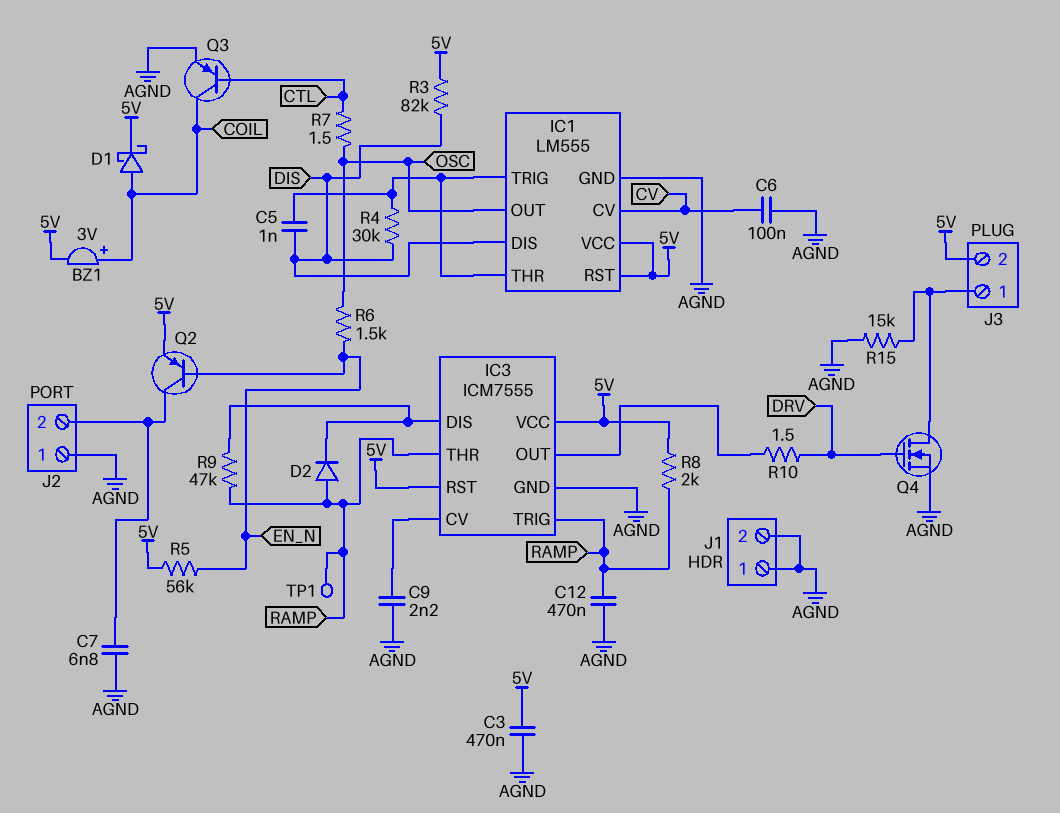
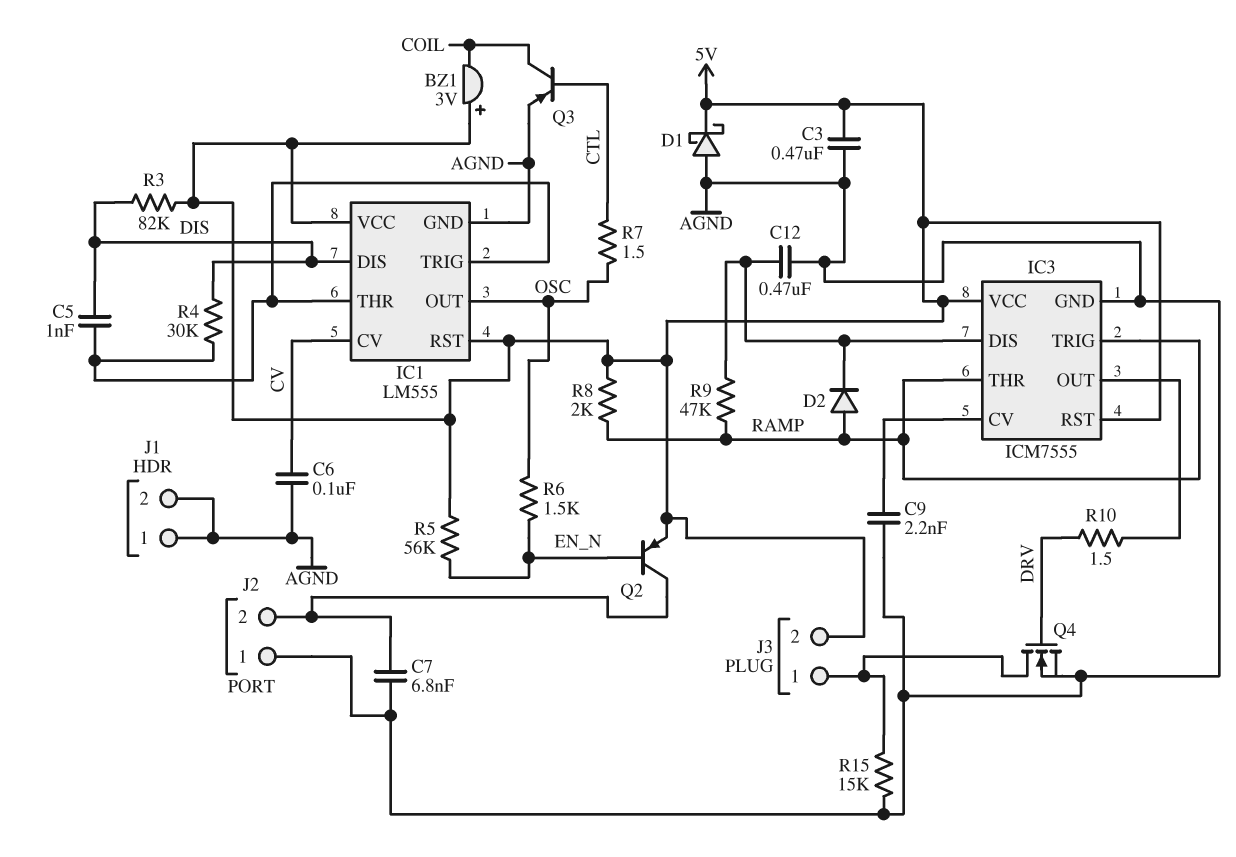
BZ1: buzzer 3V (plus COIL, minus 5V) -> buzzer 3V (plus 5V, minus COIL)
C12: 470nF (AGND, RAMP) -> 470nF (AGND, IC3/DIS)
D1: schottky (A COIL, K 5V) -> schottky (A AGND, K 5V)
TP1: test point (RAMP) -> none

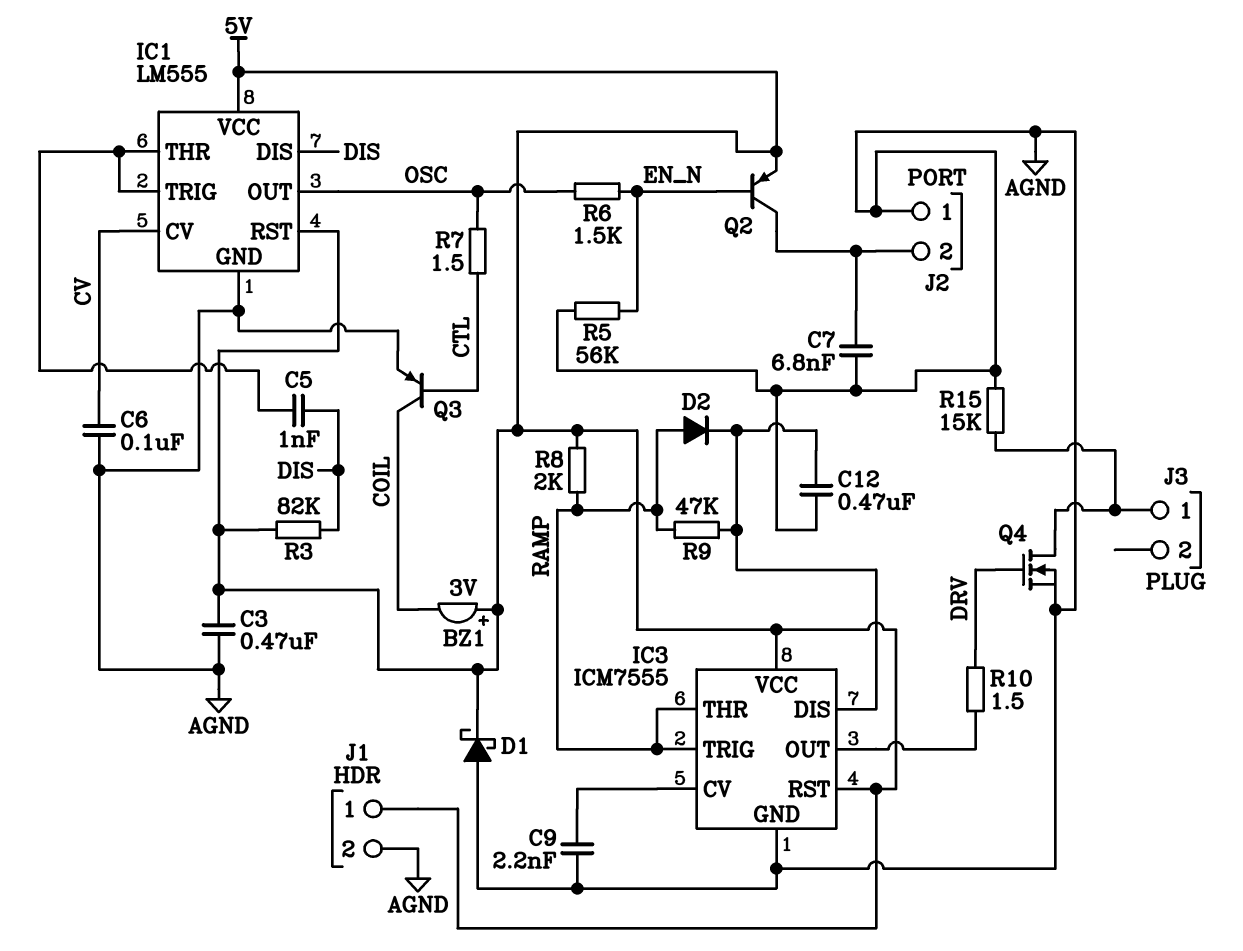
J1 pin 1: AGND -> 5V
J3 pin 2: 5V -> none
R4: 30k (DIS, IC1/THR) -> none
R5: 56k (5V, EN_N) -> 56k (AGND, EN_N)

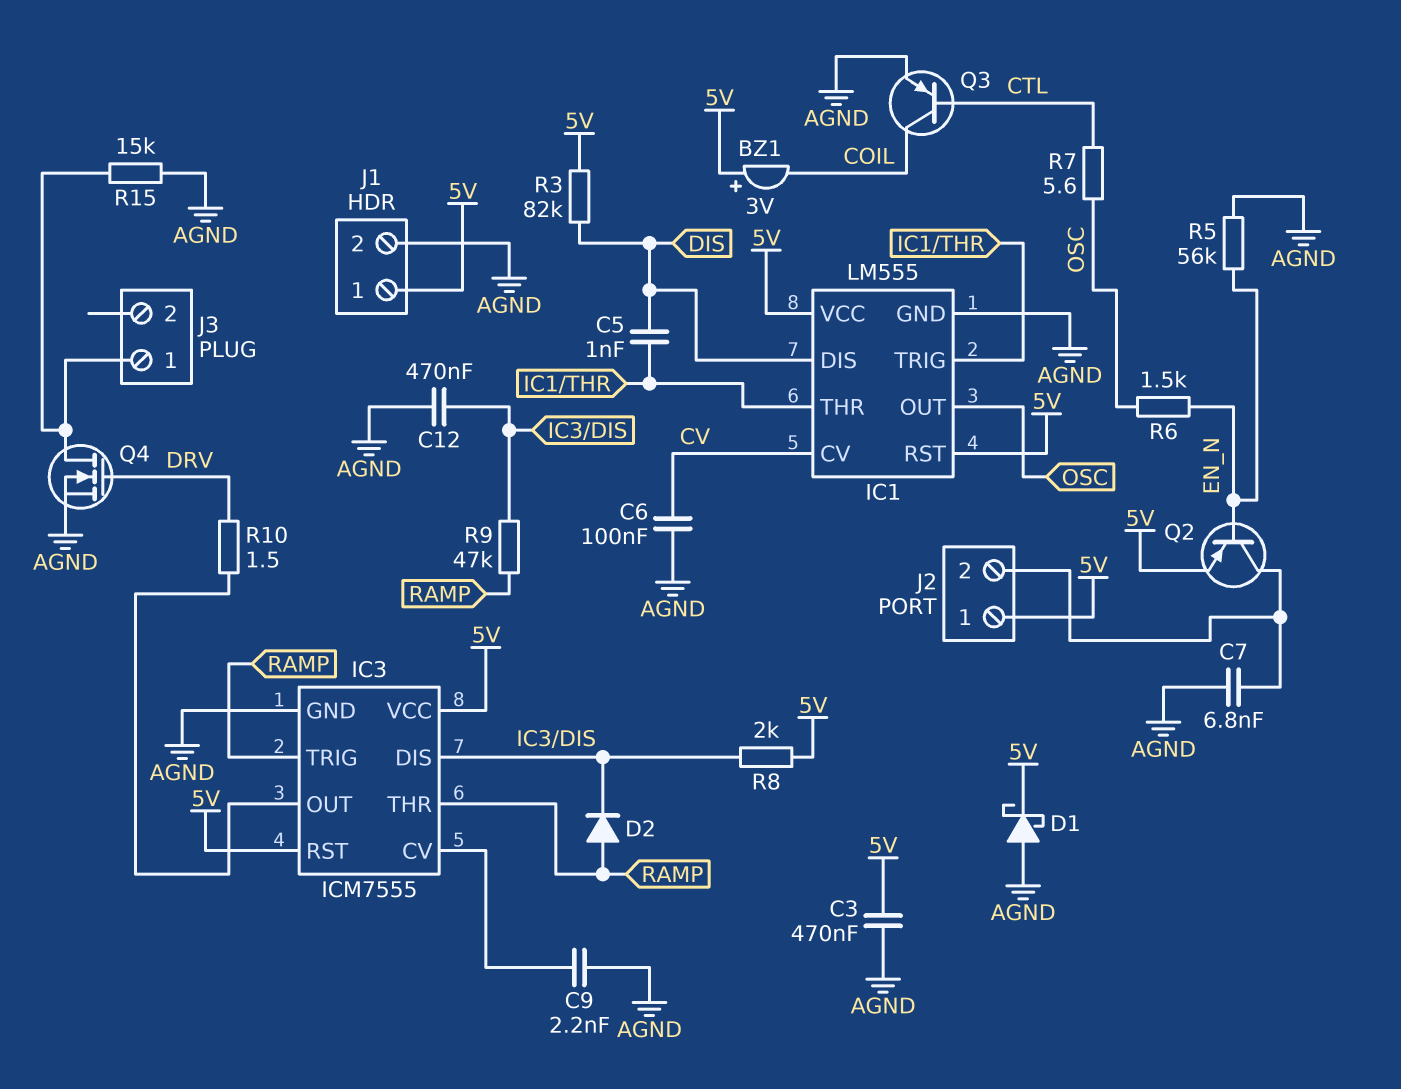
J2 pin 1: AGND -> 5V
R7: 1.5 (CTL, OSC) -> 5.6 (CTL, OSC)
R8: 2k (5V, RAMP) -> 2k (5V, IC3/DIS)

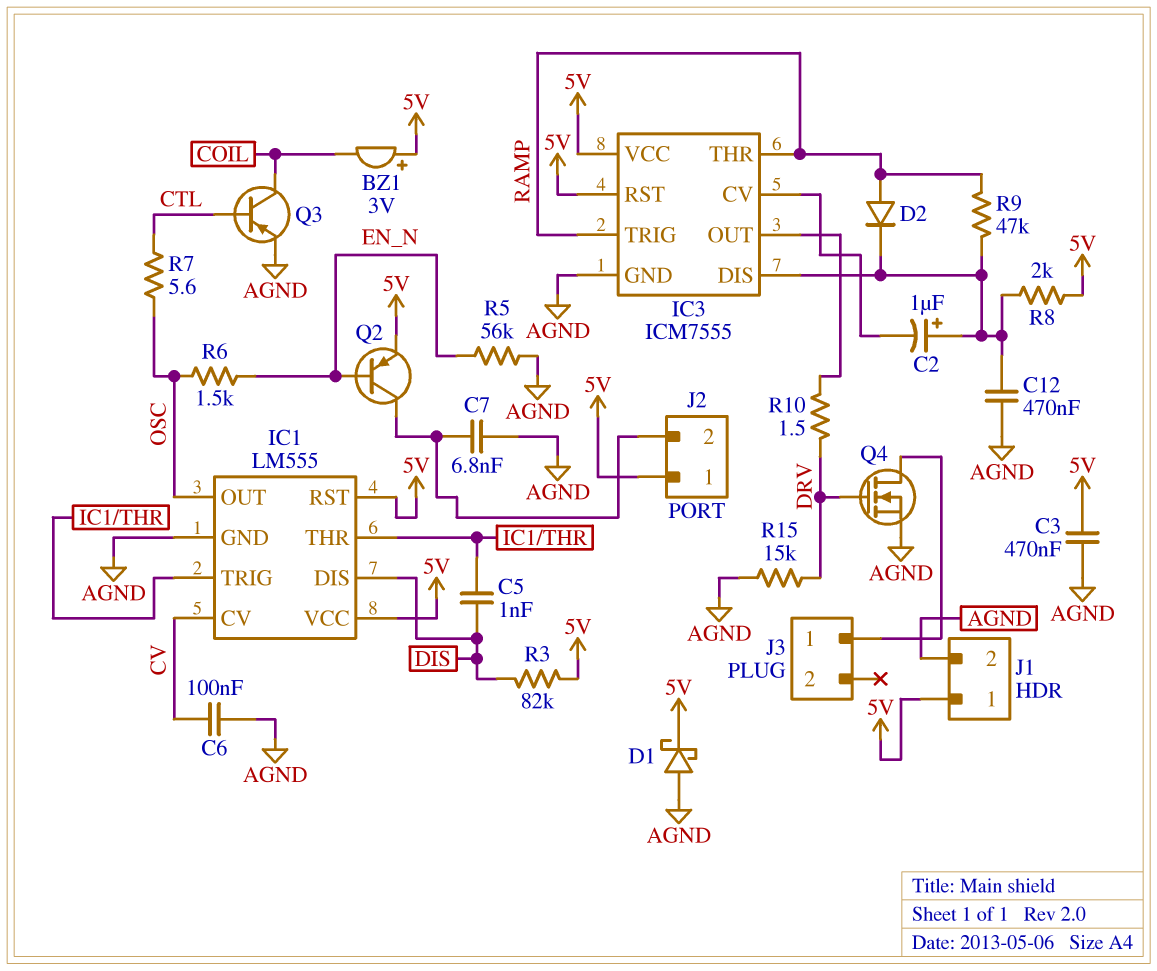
C2: none -> 1uF (plus IC3/DIS, minus IC3/CV)
C9: 2.2nF (AGND, IC3/CV) -> none
R15: 15k (AGND, J3/1) -> 15k (AGND, DRV)

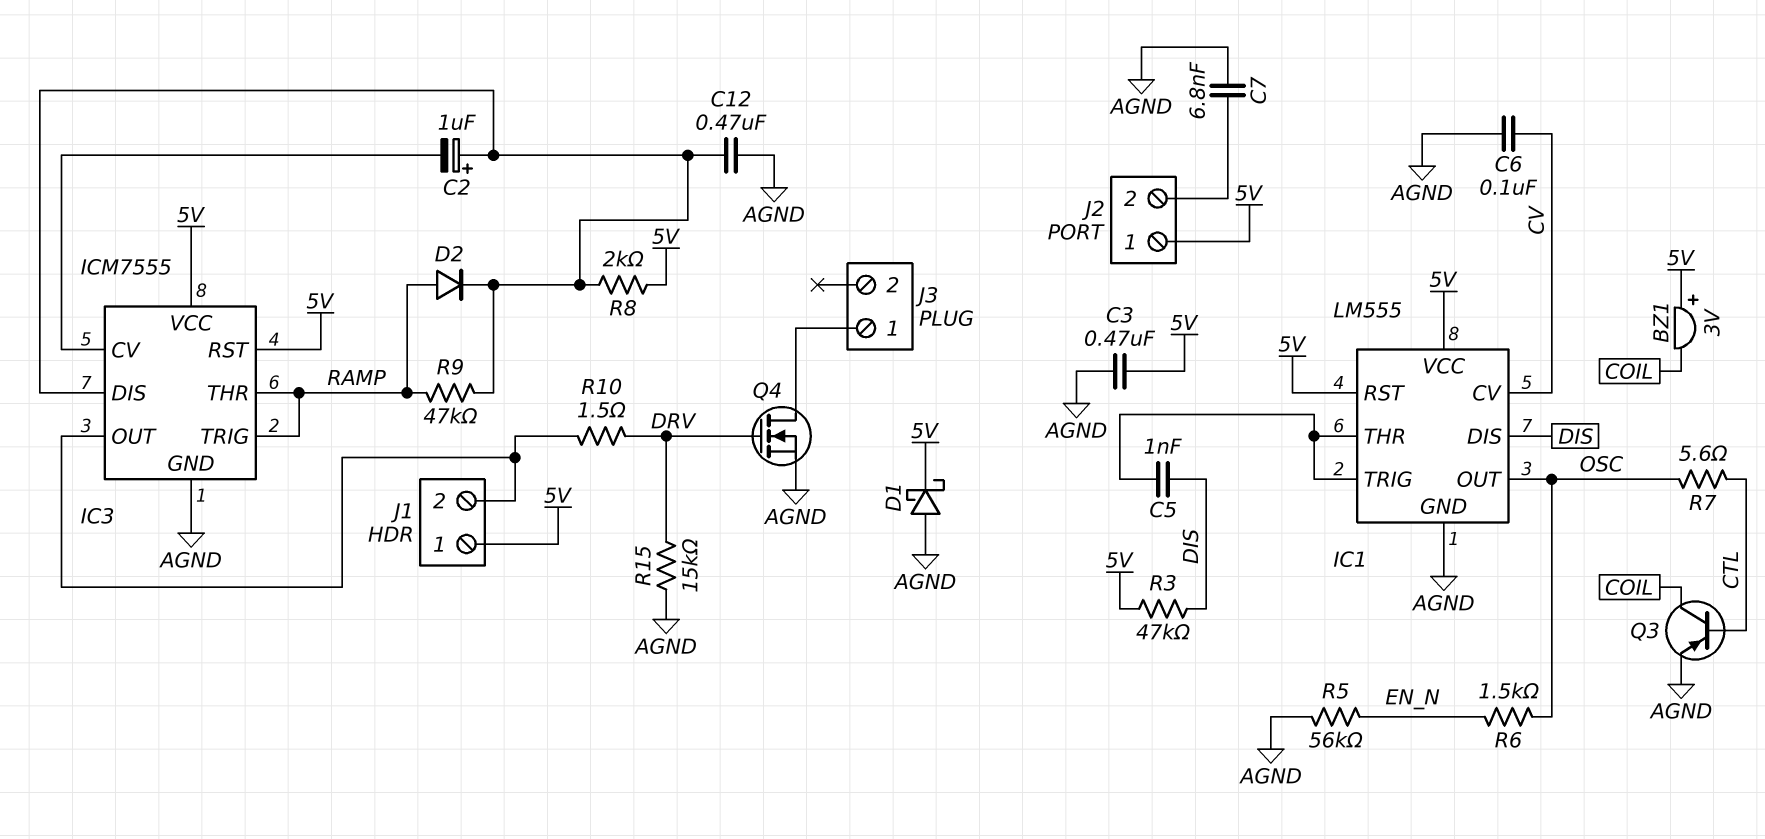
J1 pin 2: AGND -> IC3/OUT
Q2: PNP (B EN_N, C J2/2, E 5V) -> none
R3: 82k (5V, DIS) -> 47k (5V, DIS)

